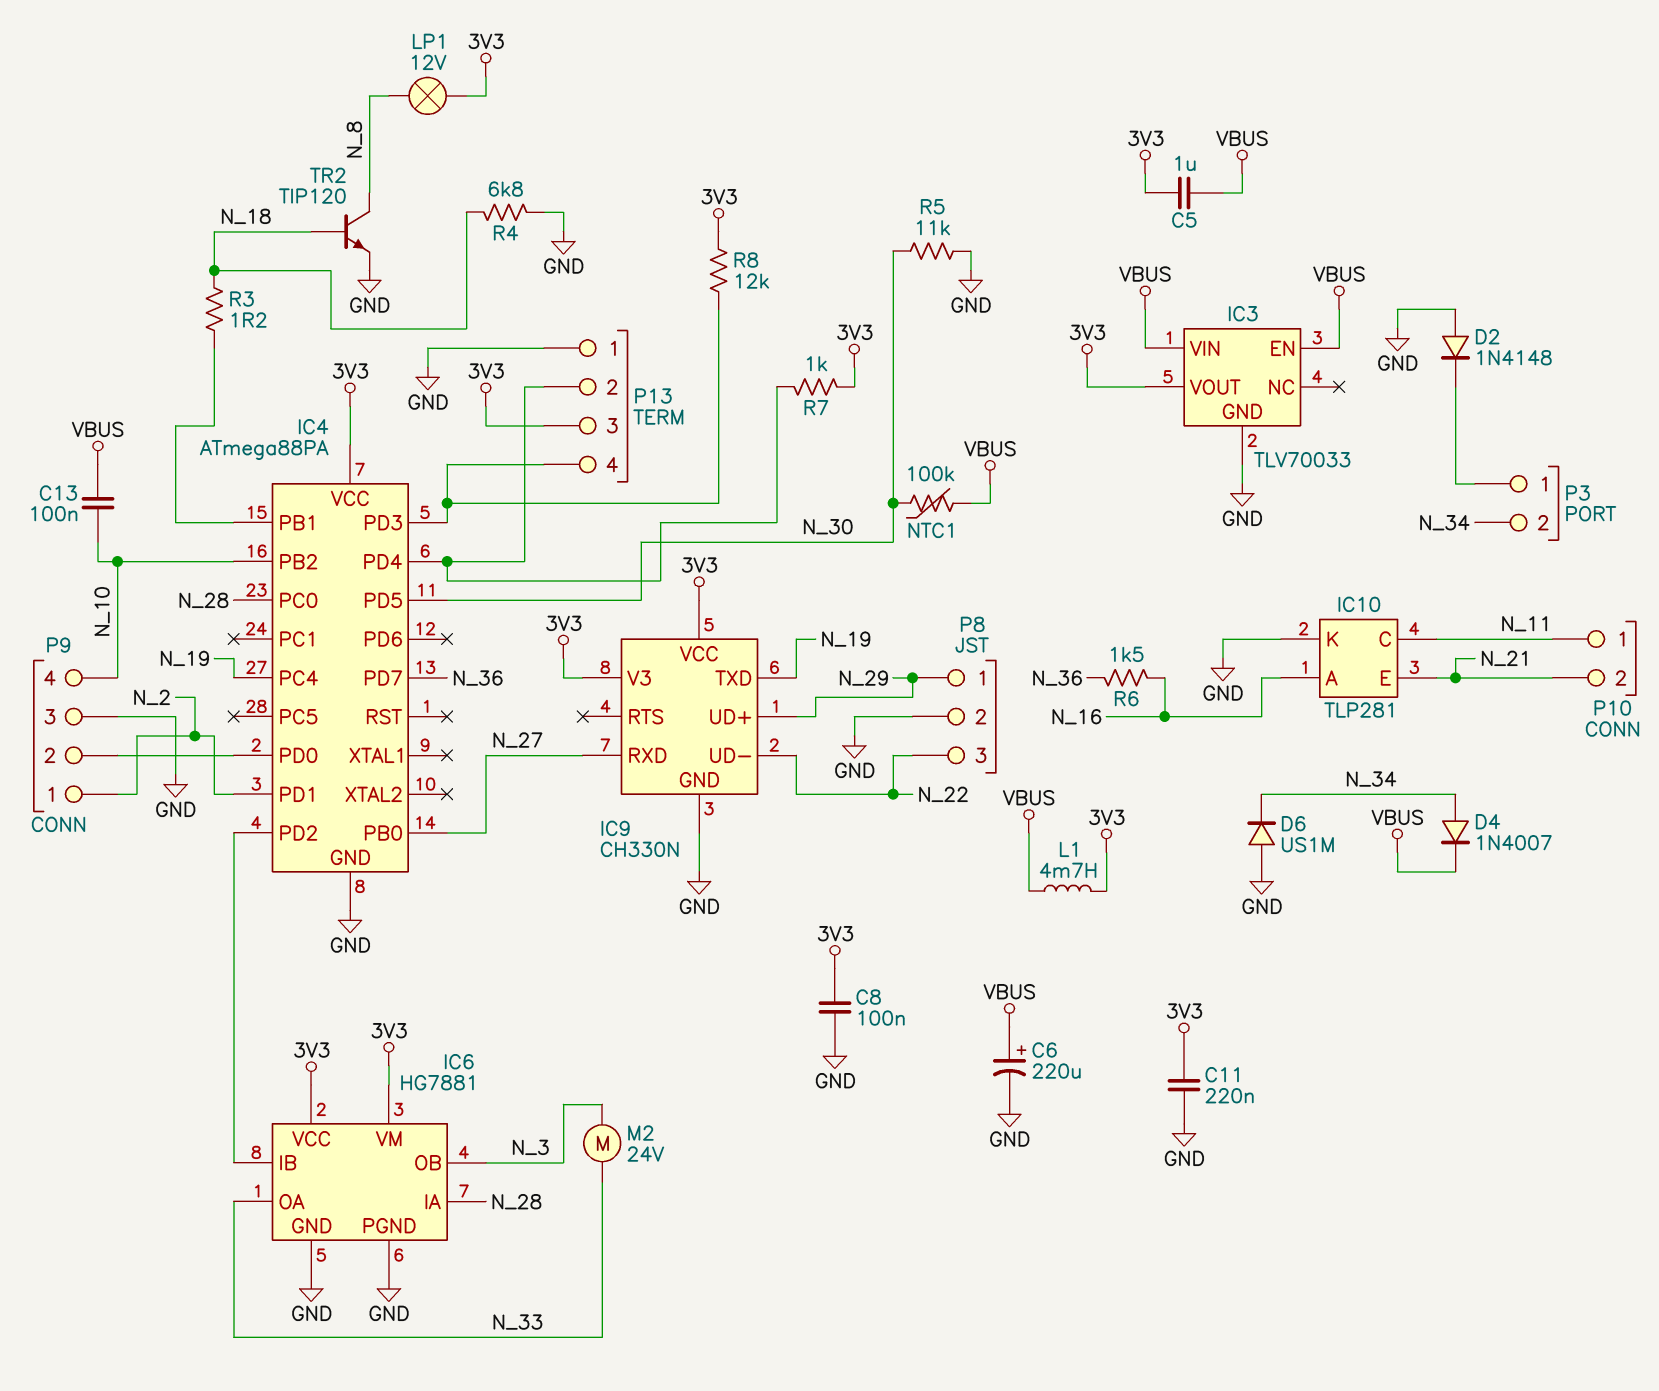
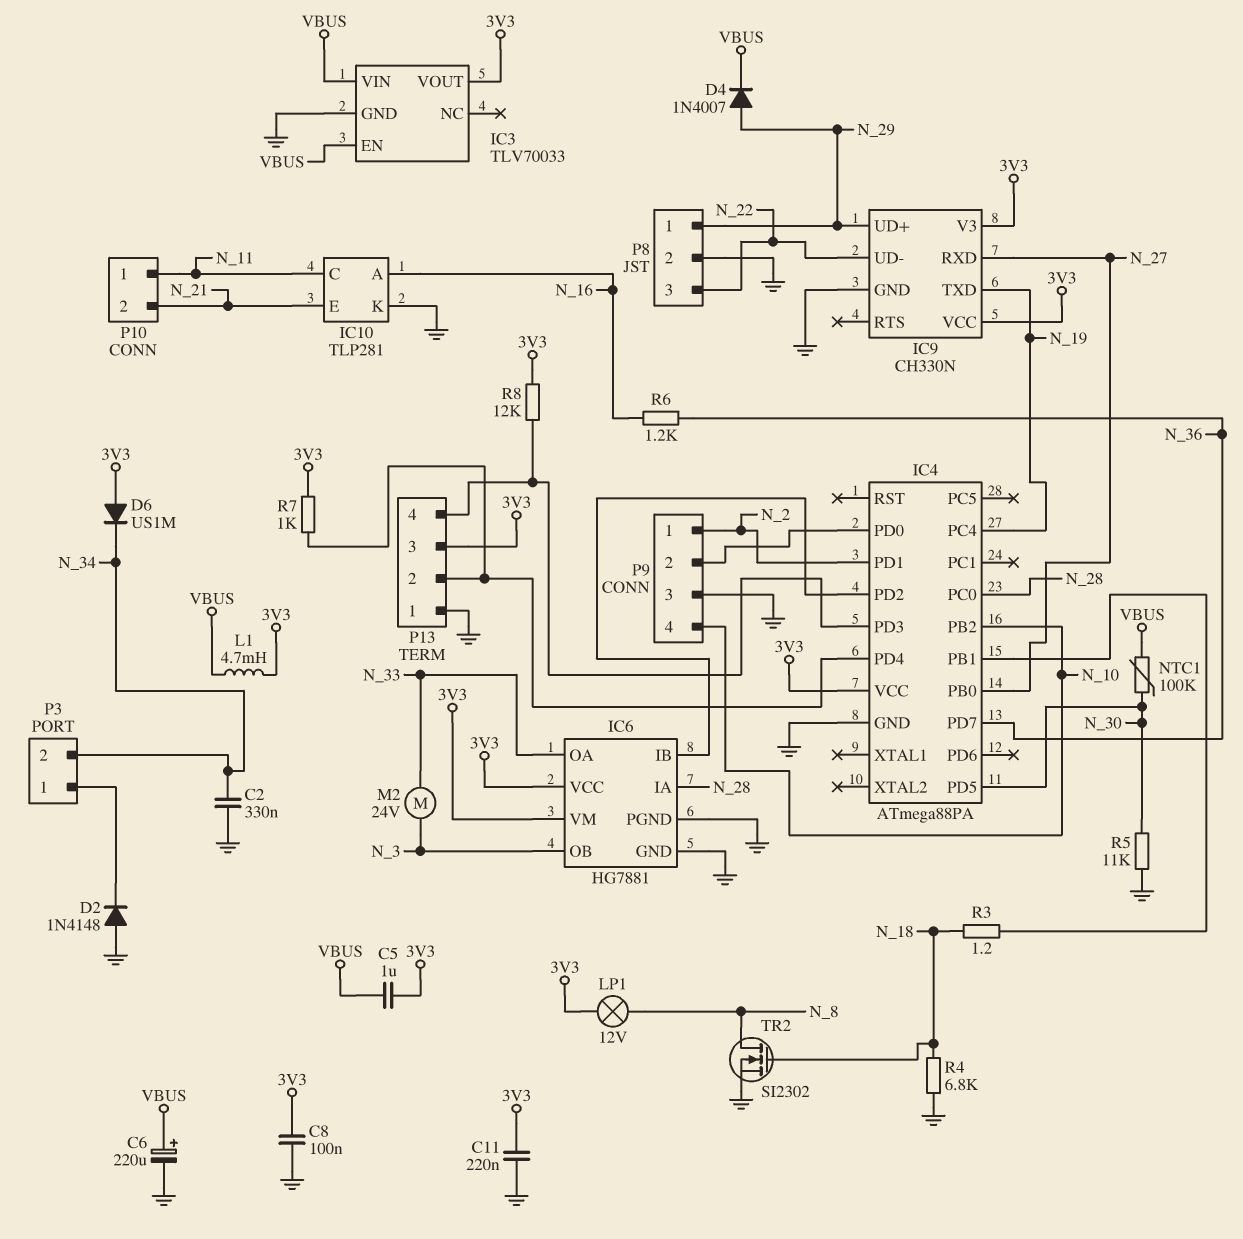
C2: none -> 330nF (GND, N_34)
C13: 100nF (N_10, VBUS) -> none
D4: diode 1N4007 (A N_34, K VBUS) -> diode 1N4007 (A N_29, K VBUS)
D6: diode US1M (A GND, K N_34) -> diode US1M (A 3V3, K N_34)
R6: 1.5k (N_16, N_36) -> 1.2k (N_16, N_36)
TR2: NPN TIP120 (B N_18, C N_8, E GND) -> NMOS SI2302 (G N_18, D N_8, S GND)

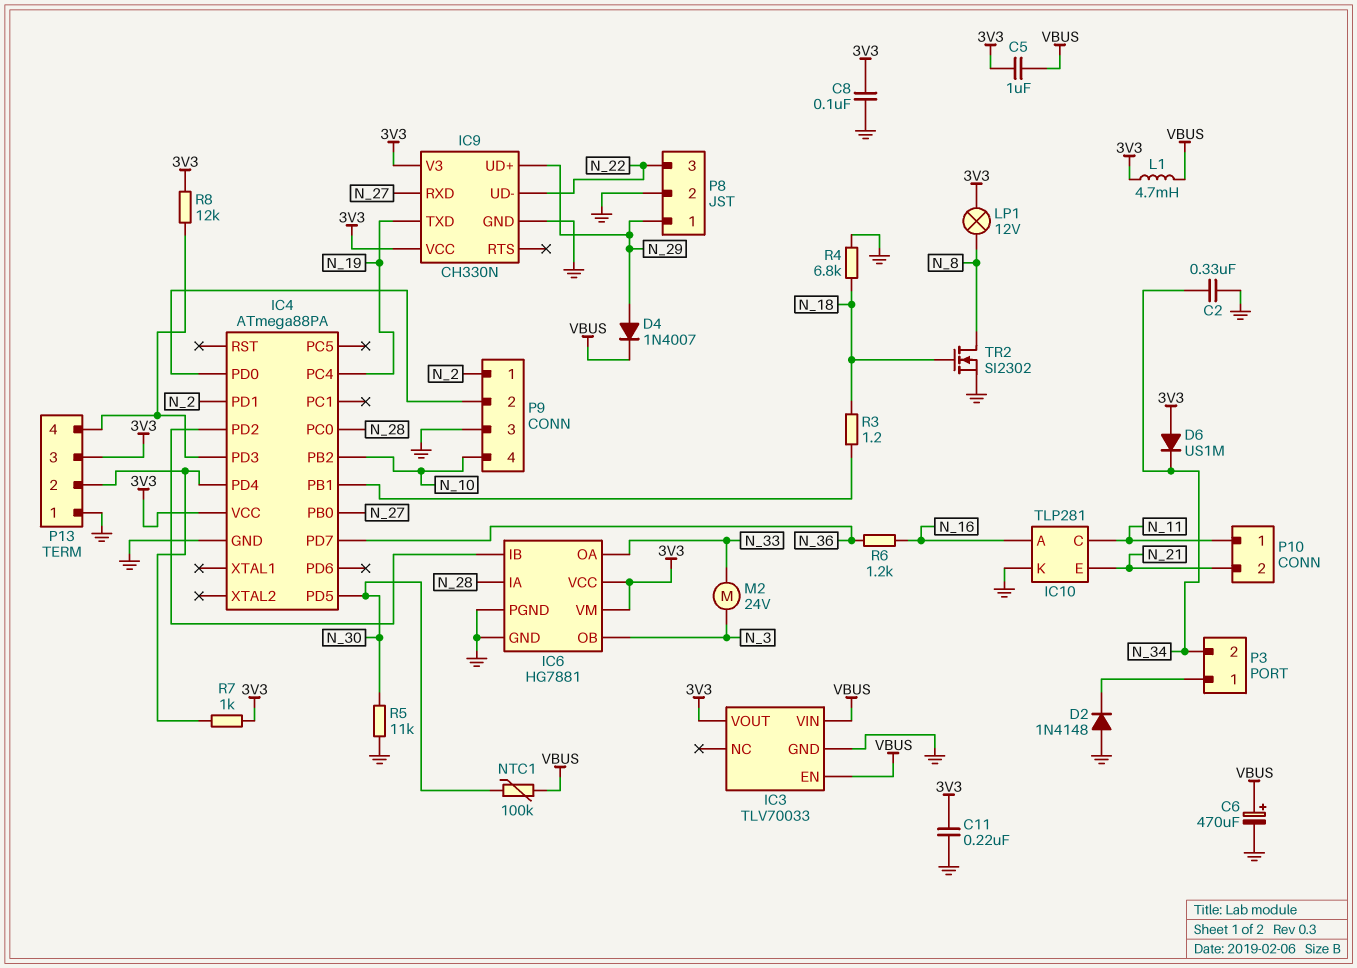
C6: 220uF (plus VBUS, minus GND) -> 470uF (plus VBUS, minus GND)

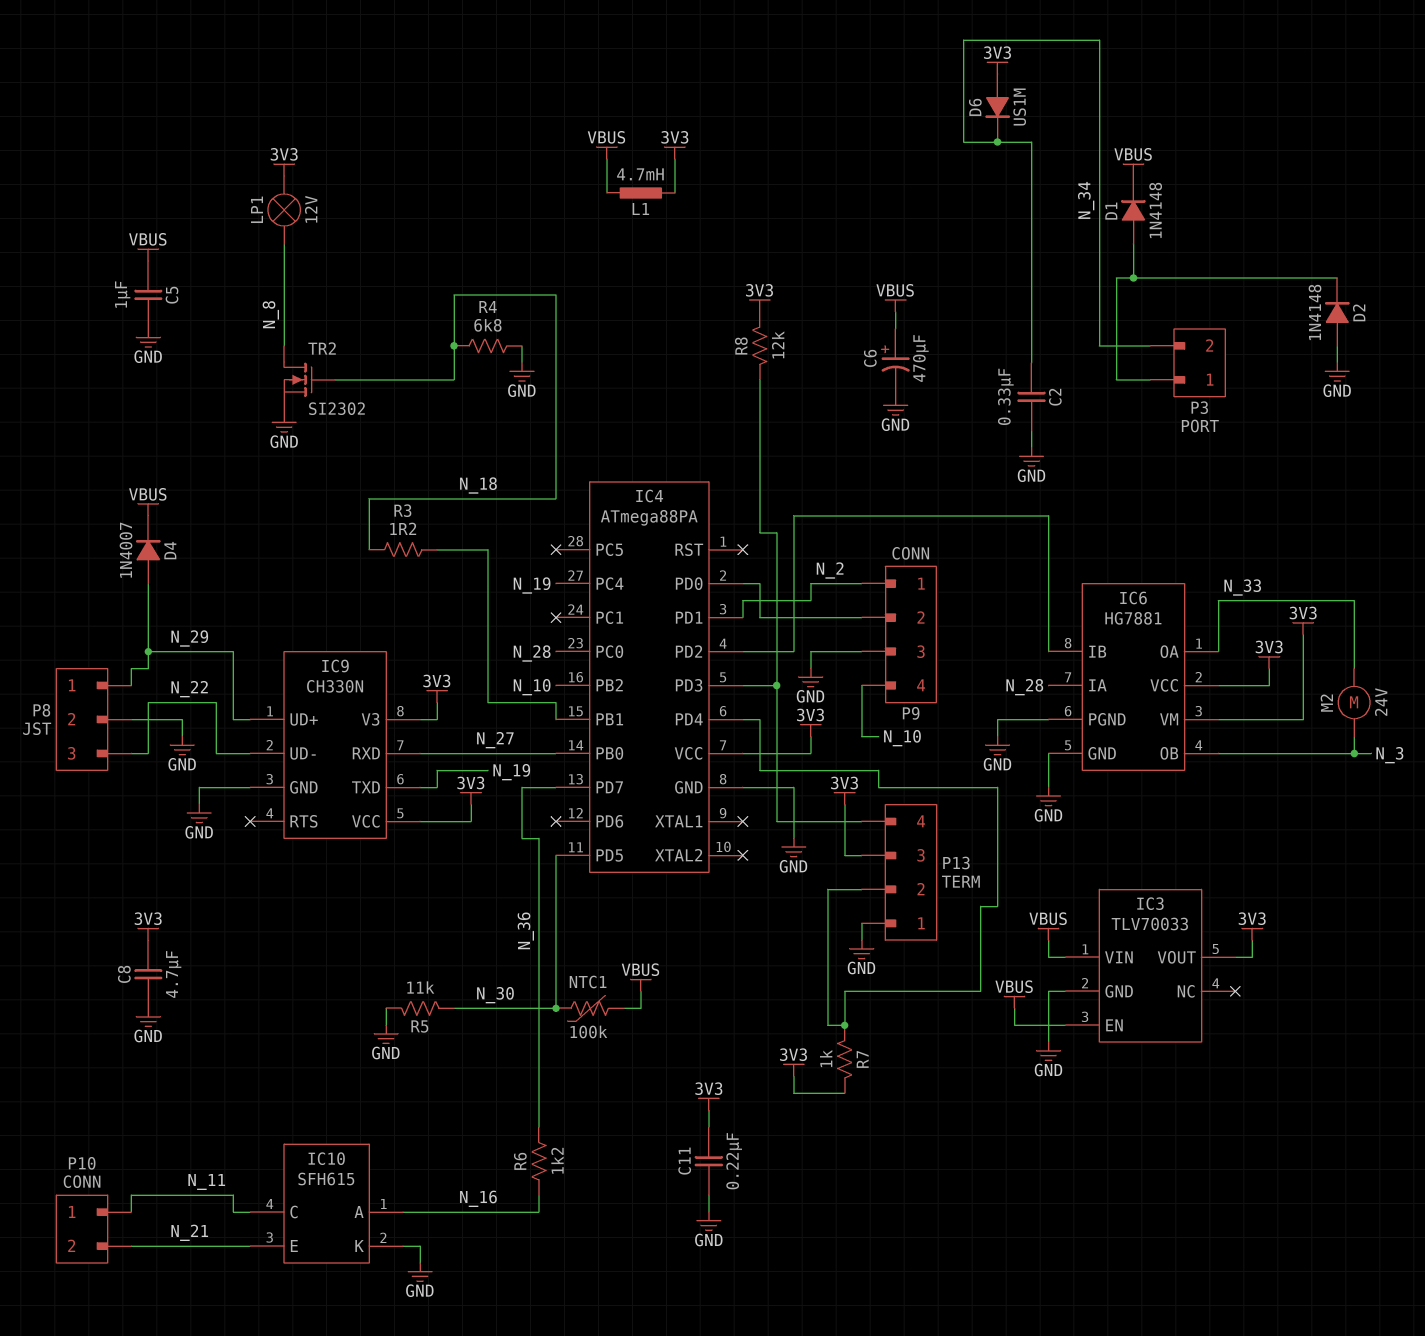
C5: 1uF (3V3, VBUS) -> 1uF (GND, VBUS)
C8: 100nF (3V3, GND) -> 4.7uF (3V3, GND)
D1: none -> diode 1N4148 (A P3/1, K VBUS)
IC10: TLP281 -> SFH615

